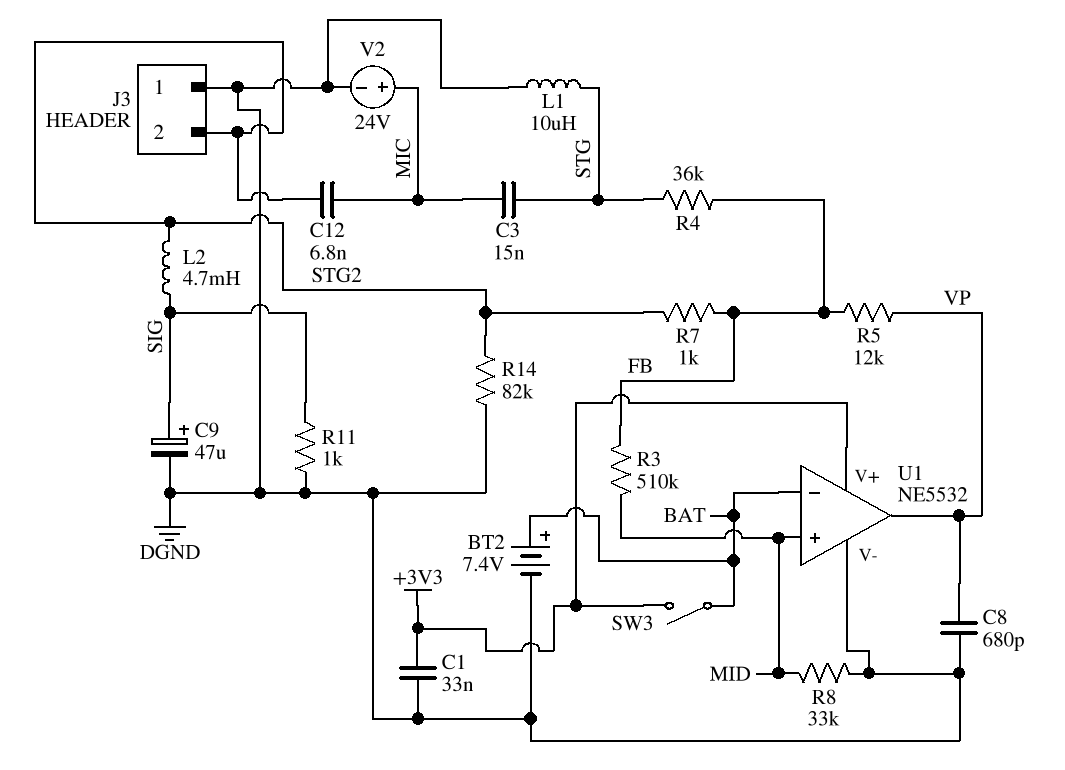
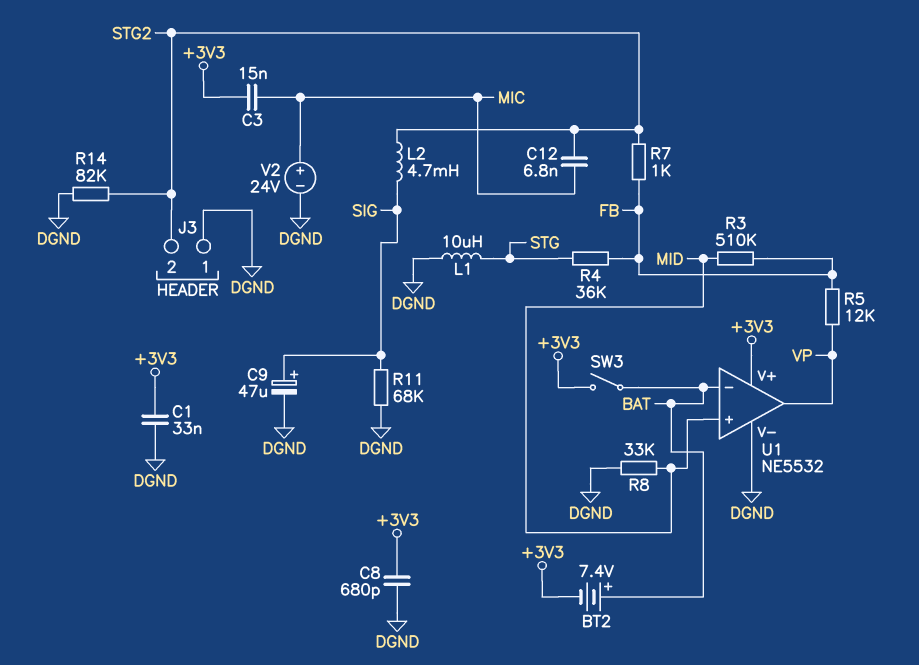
BT2: 7.4V (plus BAT, minus DGND) -> 7.4V (plus BAT, minus +3V3)
C3: 15nF (MIC, STG) -> 15nF (+3V3, MIC)
C8: 680pF (DGND, VP) -> 680pF (+3V3, DGND)
R11: 1k (DGND, SIG) -> 68k (DGND, SIG)

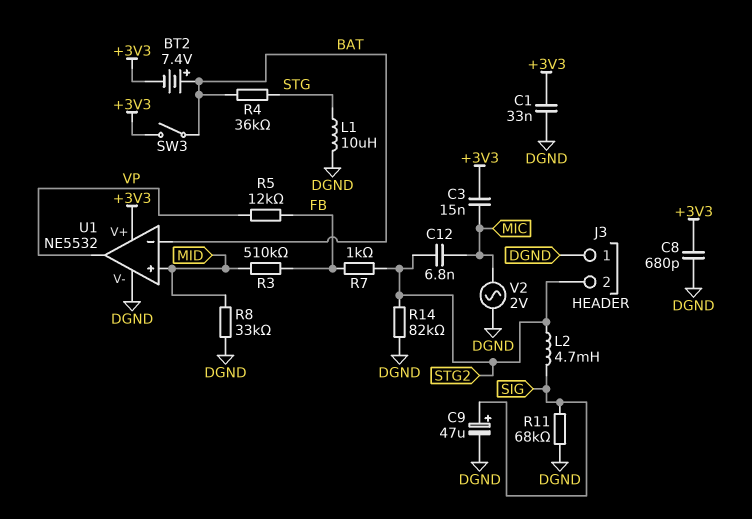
R4: 36k (FB, STG) -> 36k (BAT, STG)
V2: 24V (plus MIC, minus DGND) -> AC 2V (DGND, MIC)

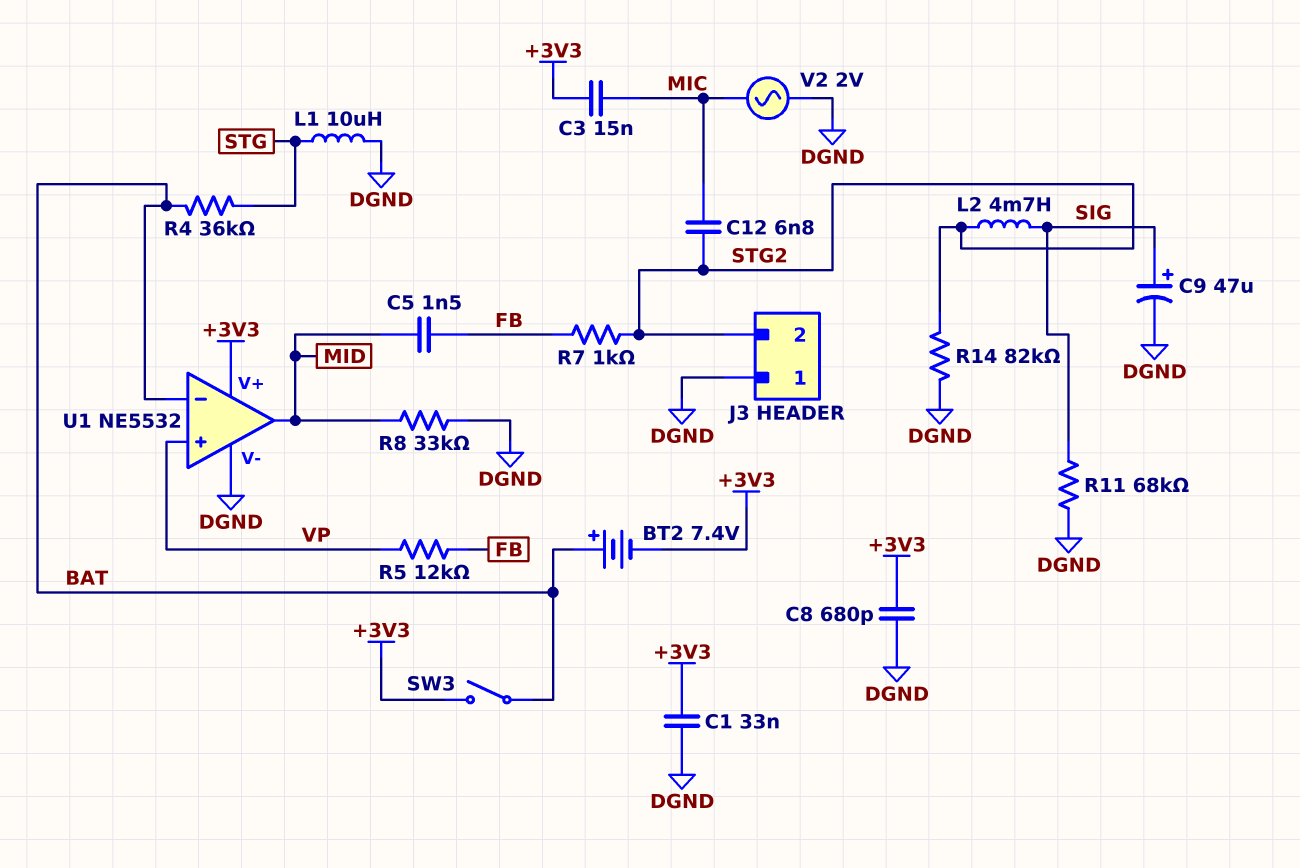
C5: none -> 1.5nF (FB, MID)
R3: 510k (FB, MID) -> none
U1 pin in+: MID -> VP
U1 pin out: VP -> MID

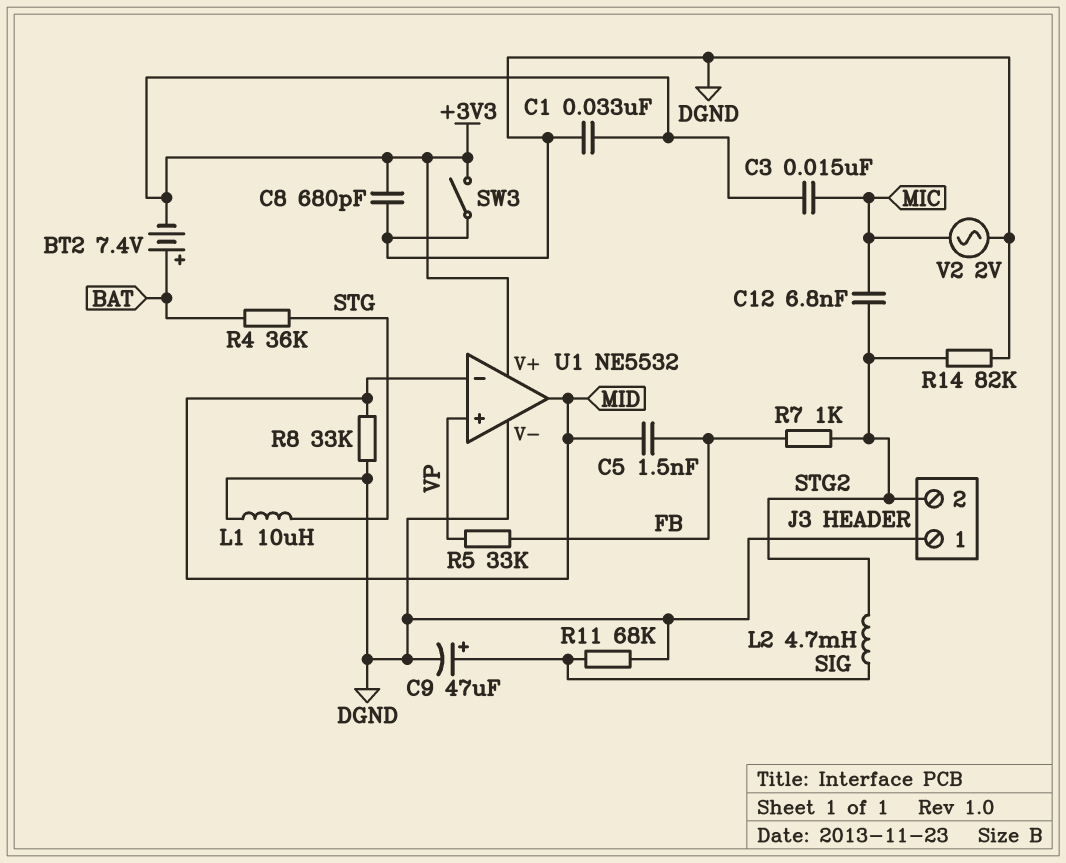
R5: 12k (FB, VP) -> 33k (FB, VP)
SW3: switch (+3V3, BAT) -> switch (+3V3, DGND)
U1 pin in-: BAT -> MID

